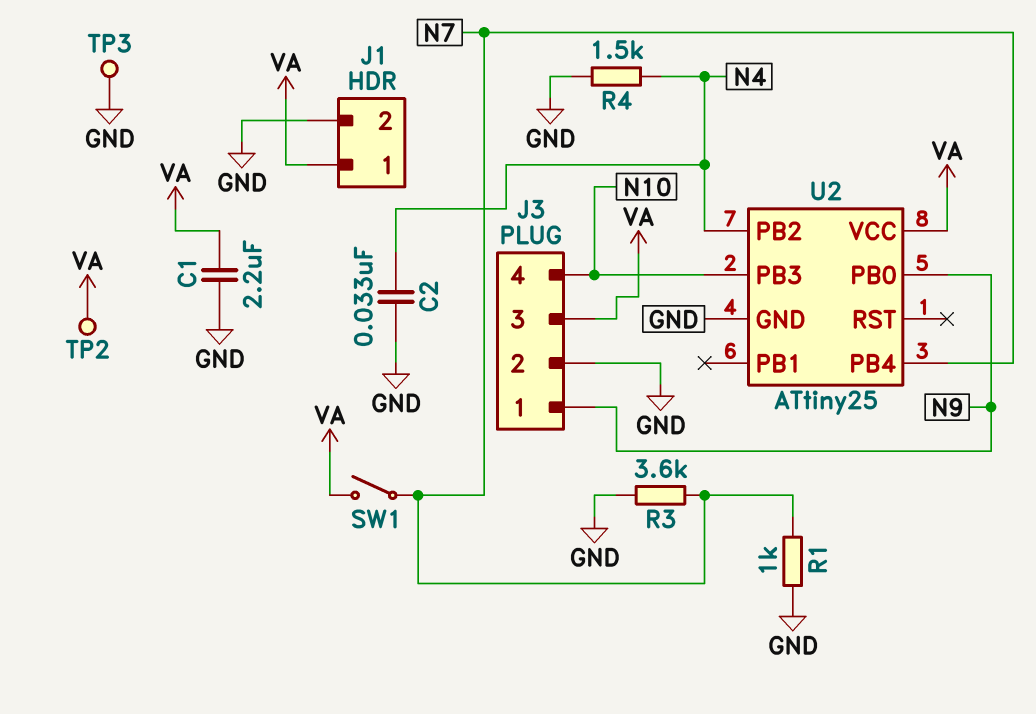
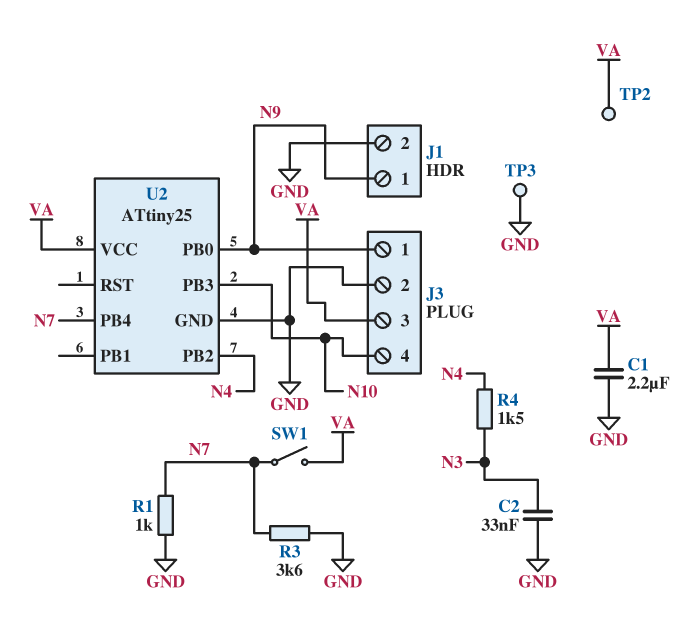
C2: 33nF (GND, N4) -> 33nF (GND, N3)
J1 pin 1: VA -> N9
R4: 1.5k (GND, N4) -> 1.5k (N3, N4)

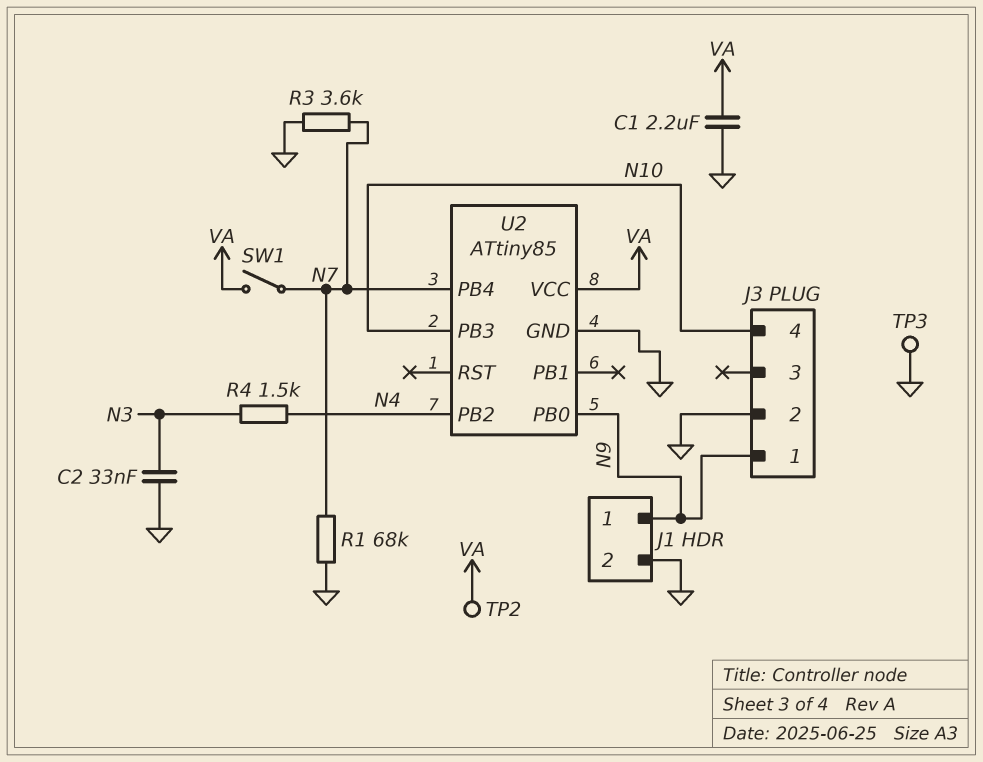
J3 pin 3: VA -> none
R1: 1k (GND, N7) -> 68k (GND, N7)
U2: ATtiny25 -> ATtiny85

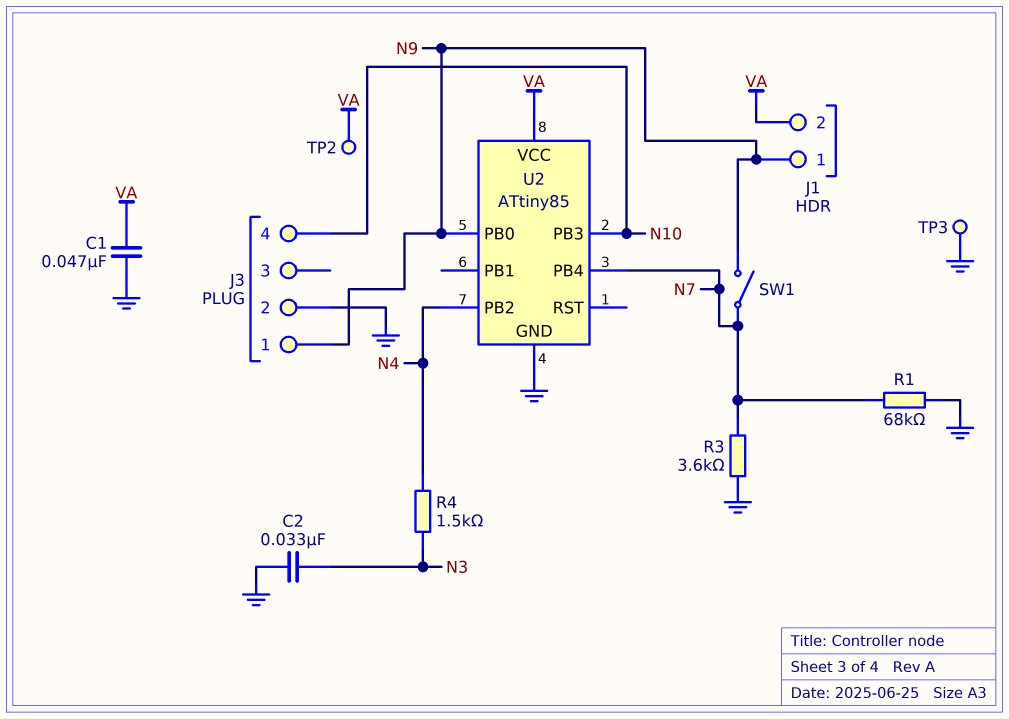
C1: 2.2uF (GND, VA) -> 47nF (GND, VA)
J1 pin 2: GND -> VA
SW1: switch (N7, VA) -> switch (N7, N9)

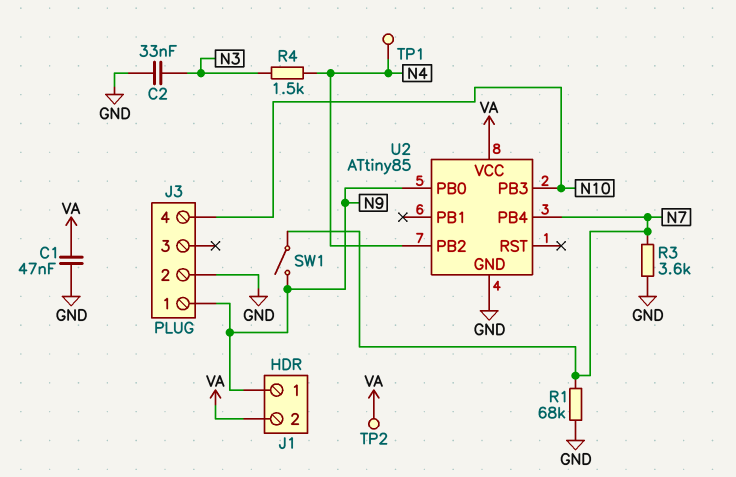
TP1: none -> test point (N4)
TP3: test point (GND) -> none

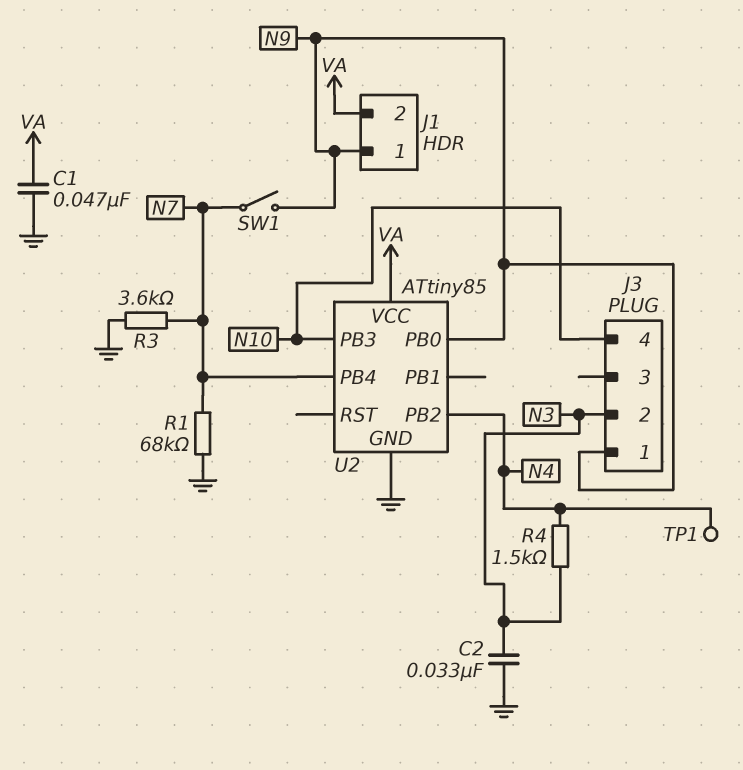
J3 pin 2: GND -> N3
TP2: test point (VA) -> none

